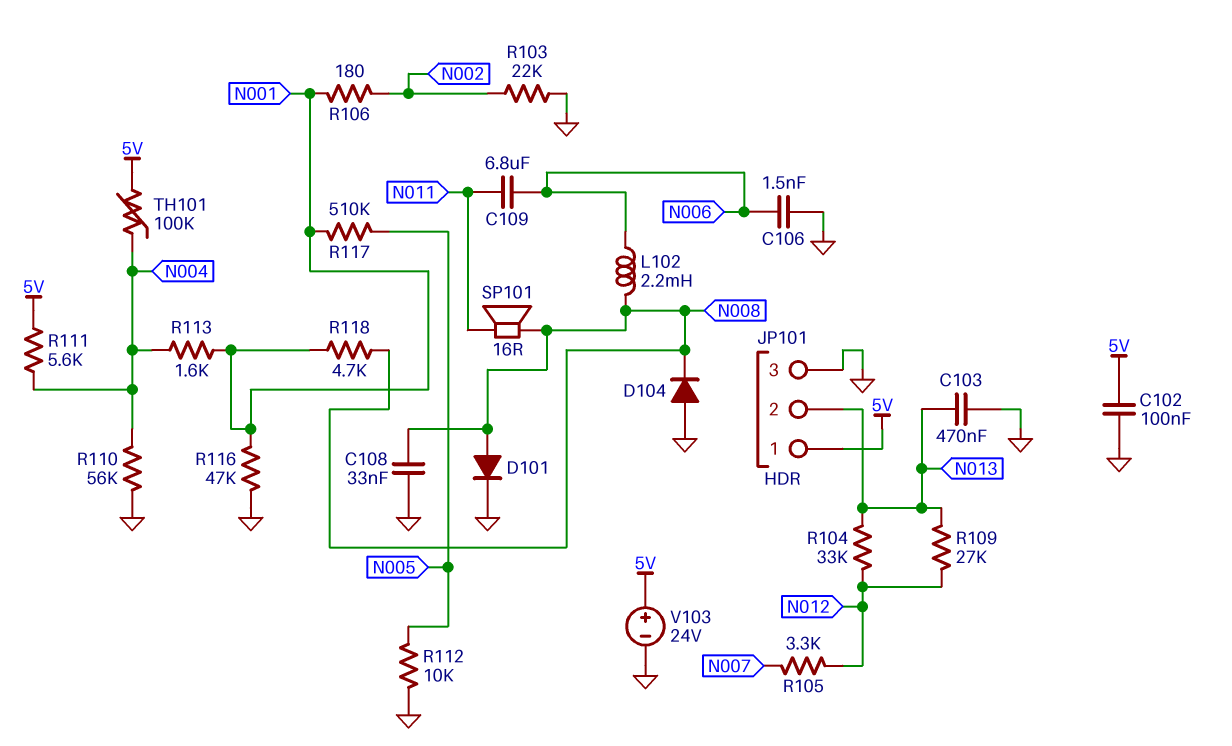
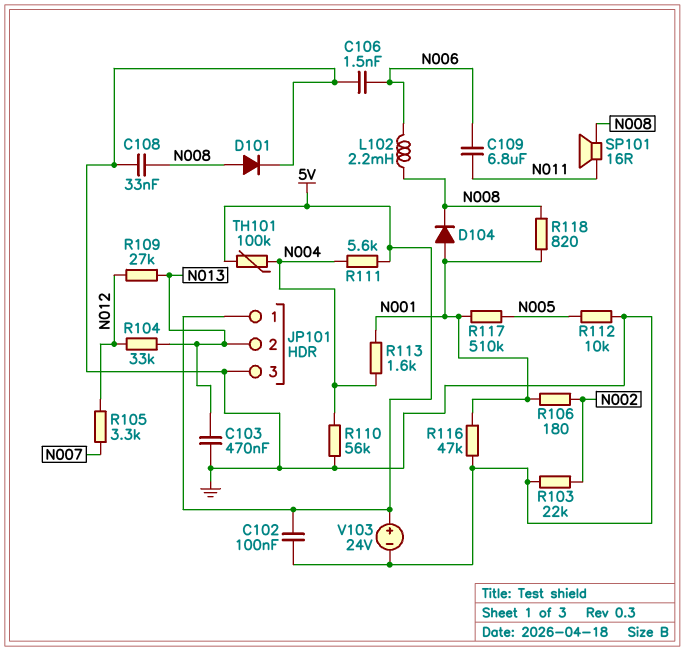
D104: diode (A GND, K N008) -> diode (A N001, K N008)
R118: 4.7k (N001, N008) -> 820 (N001, N008)

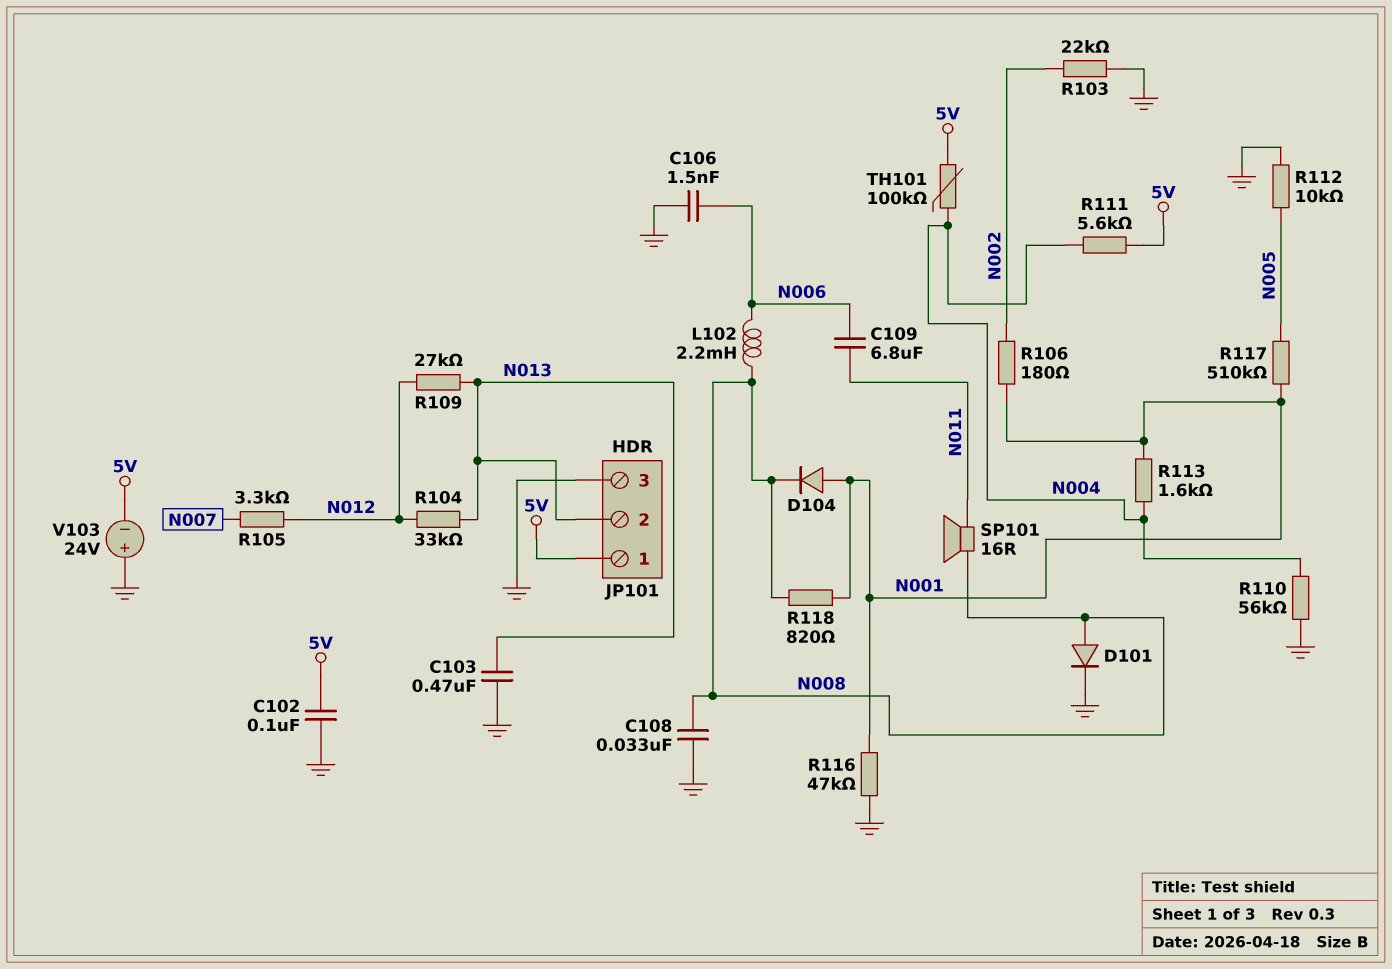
V103: 24V (plus 5V, minus GND) -> 24V (plus GND, minus 5V)

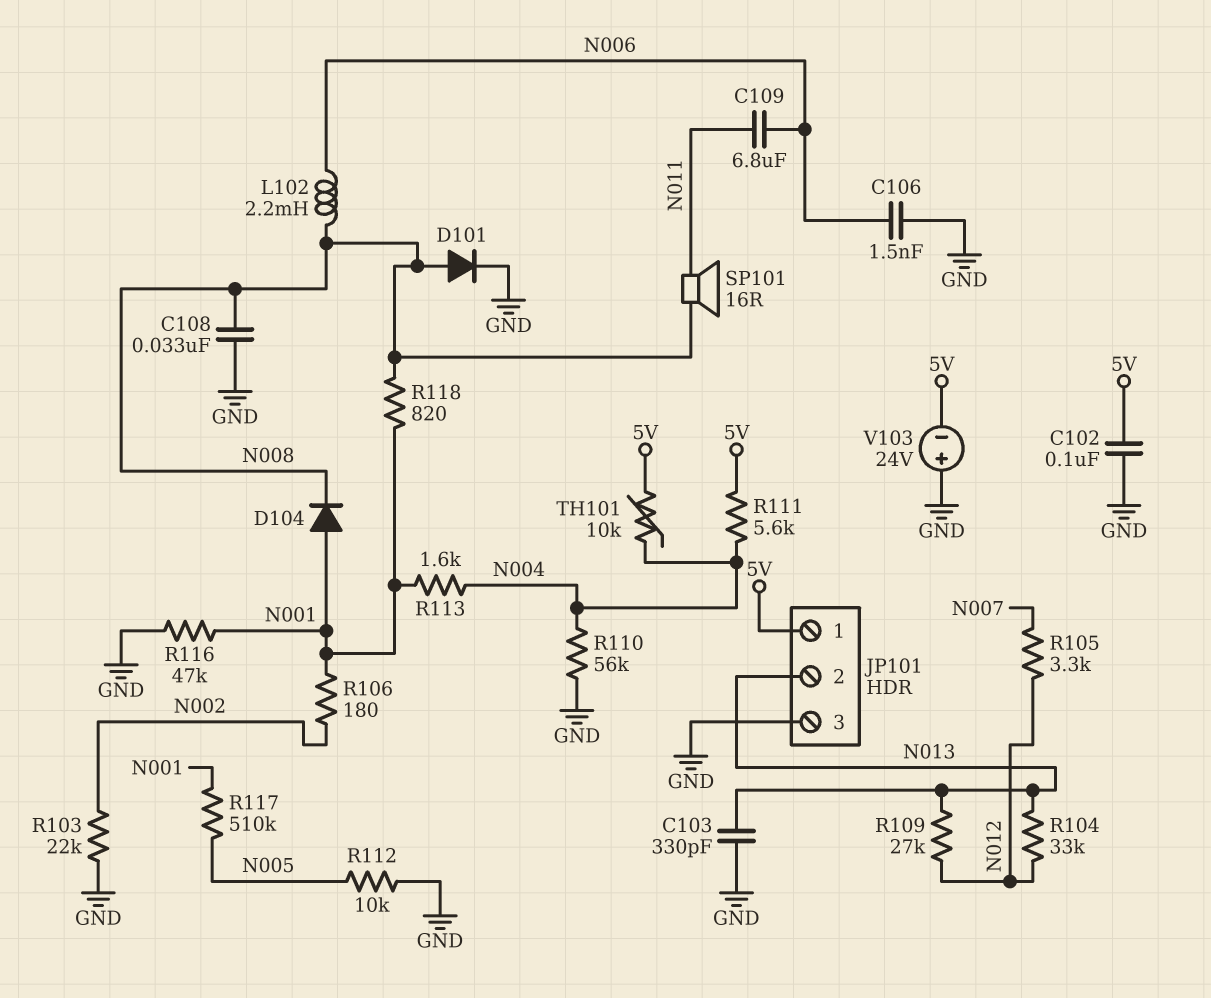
C103: 470nF (GND, N013) -> 330pF (GND, N013)
TH101: 100k (5V, N004) -> 10k (5V, N004)

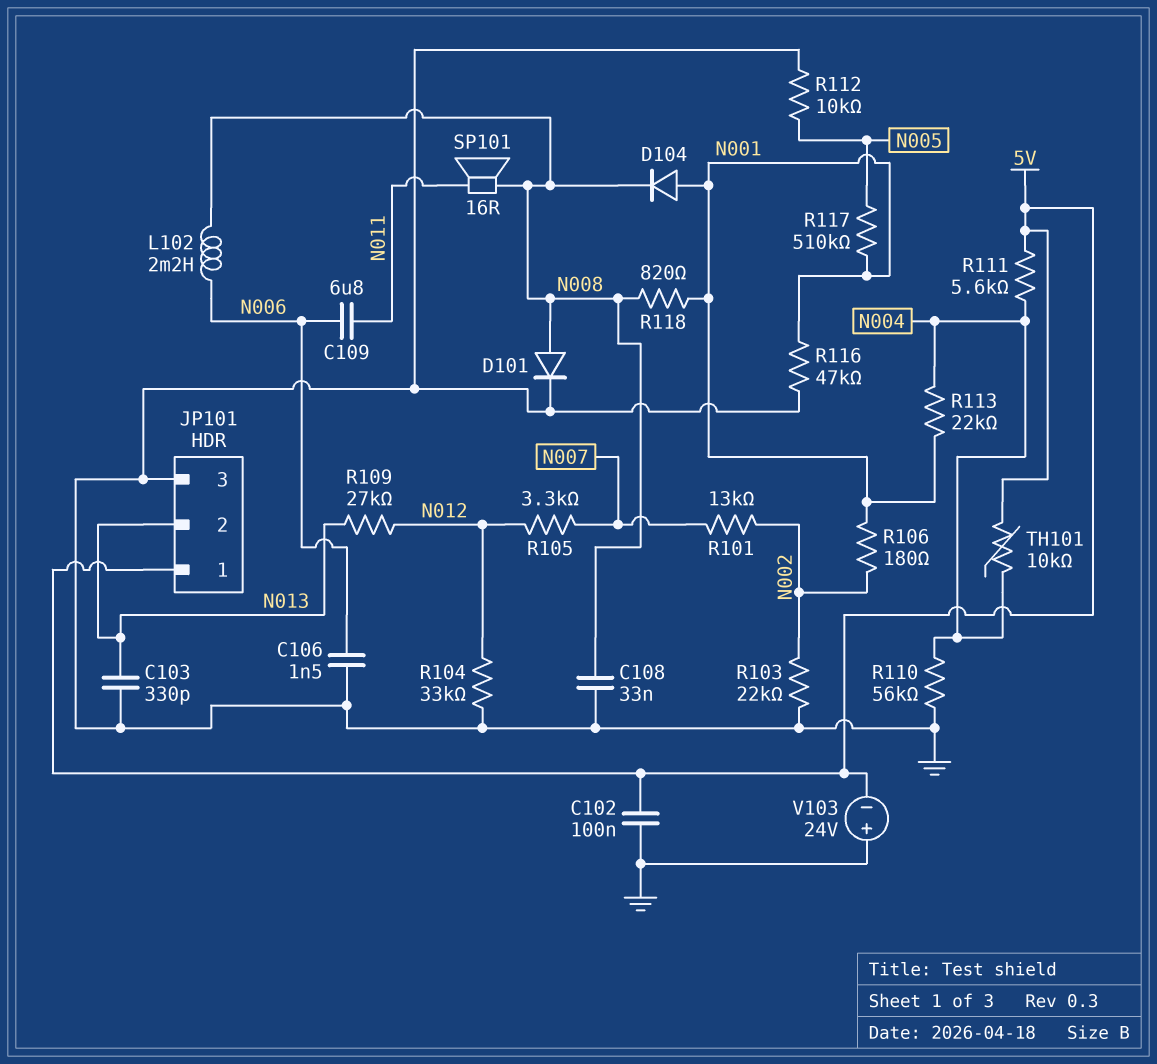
R101: none -> 13k (N002, N007)
R104: 33k (N012, N013) -> 33k (GND, N012)
R113: 1.6k (N001, N004) -> 22k (N001, N004)

